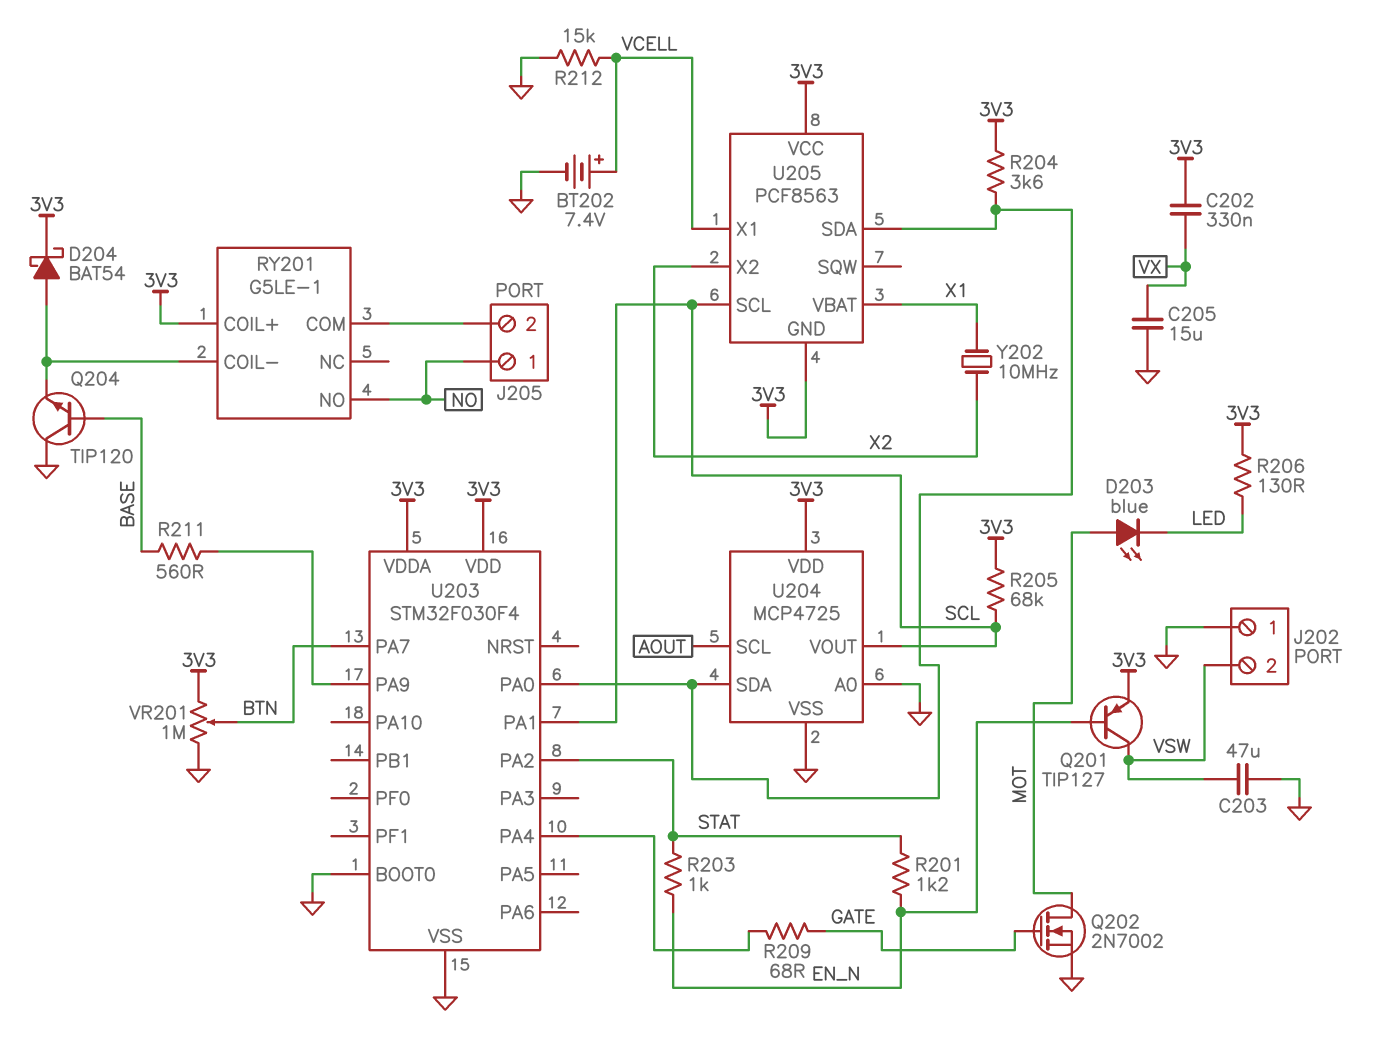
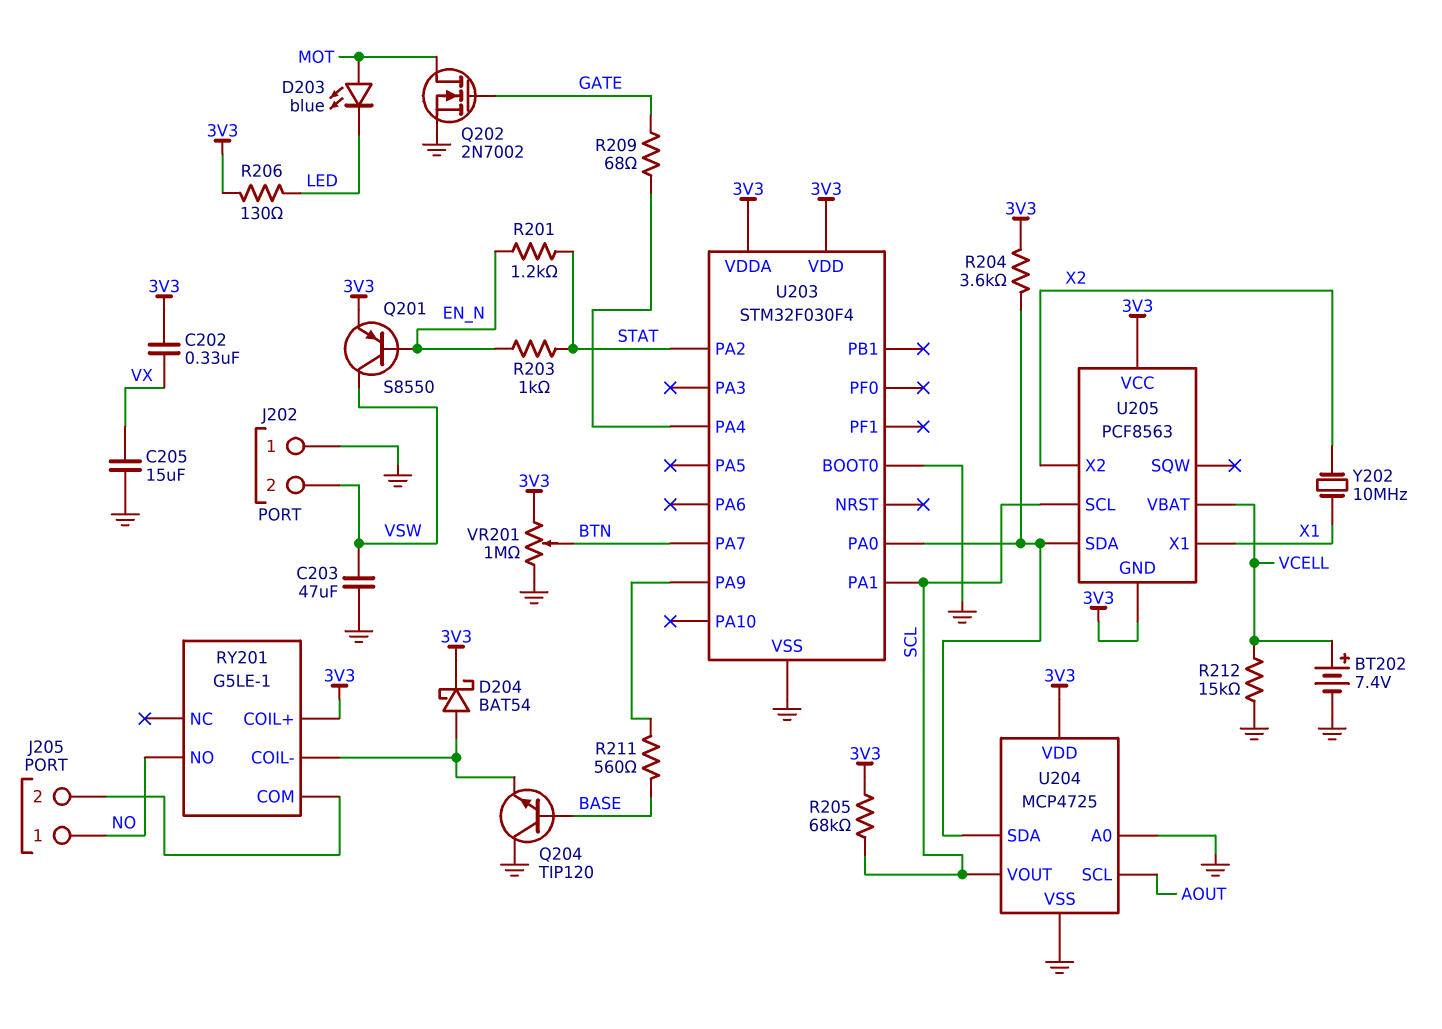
Q201: PNP TIP127 (B EN_N, C VSW, E 3V3) -> PNP S8550 (B EN_N, C VSW, E 3V3)
U205 pin VBAT: X1 -> VCELL
U205 pin X1: VCELL -> X1

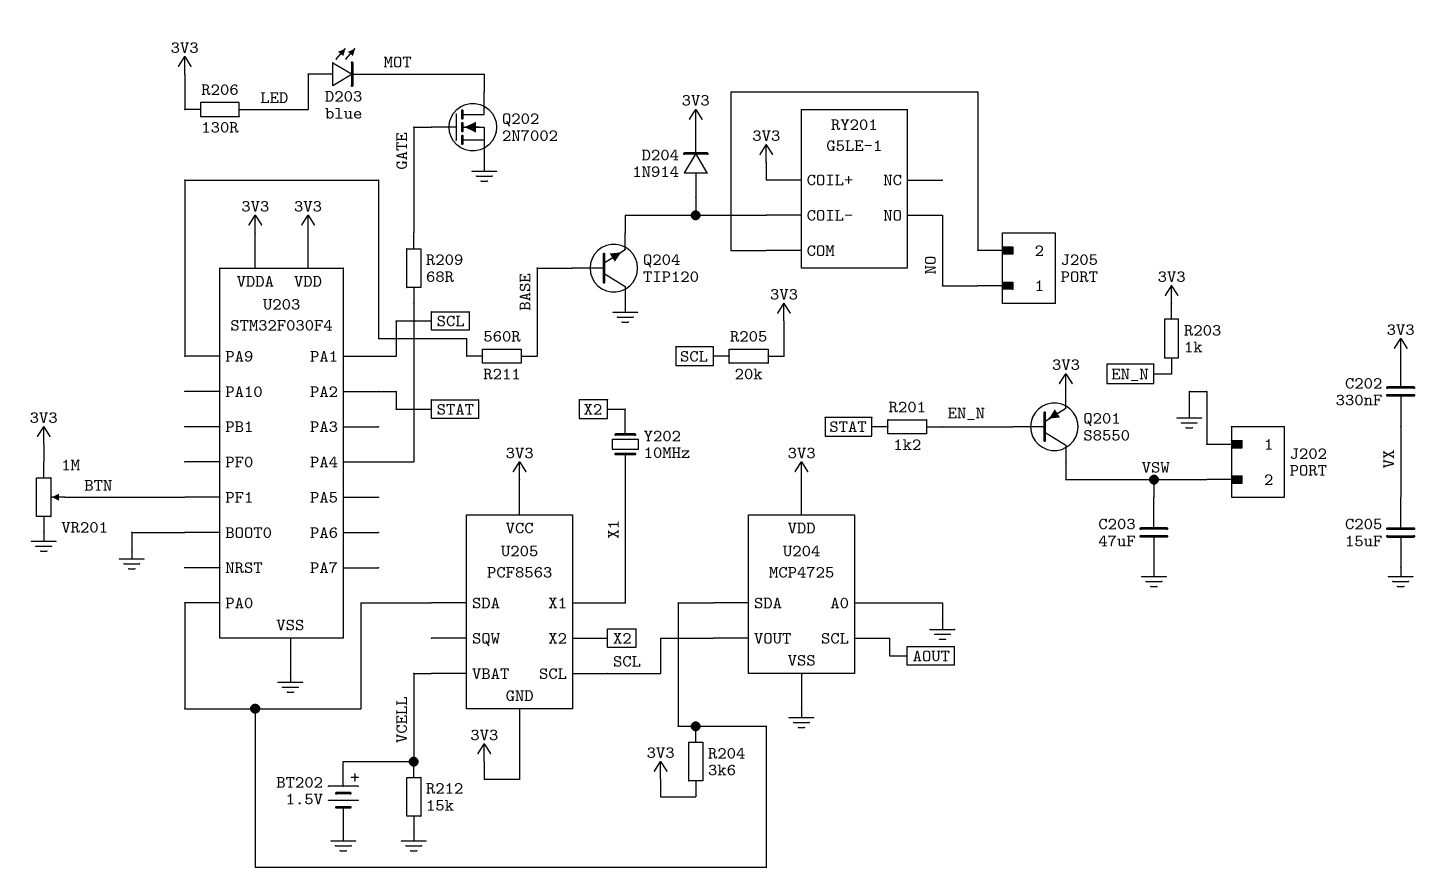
BT202: 7.4V (plus VCELL, minus GND) -> 1.5V (plus VCELL, minus GND)
D203: LED blue (A MOT, K LED) -> LED blue (A LED, K MOT)
D204: schottky BAT54 (A RY201/COIL-, K 3V3) -> diode 1N914 (A RY201/COIL-, K 3V3)
R203: 1k (EN_N, STAT) -> 1k (3V3, EN_N)
R205: 68k (3V3, SCL) -> 20k (3V3, SCL)
U203 pin PA7: BTN -> none
U203 pin PF1: none -> BTN

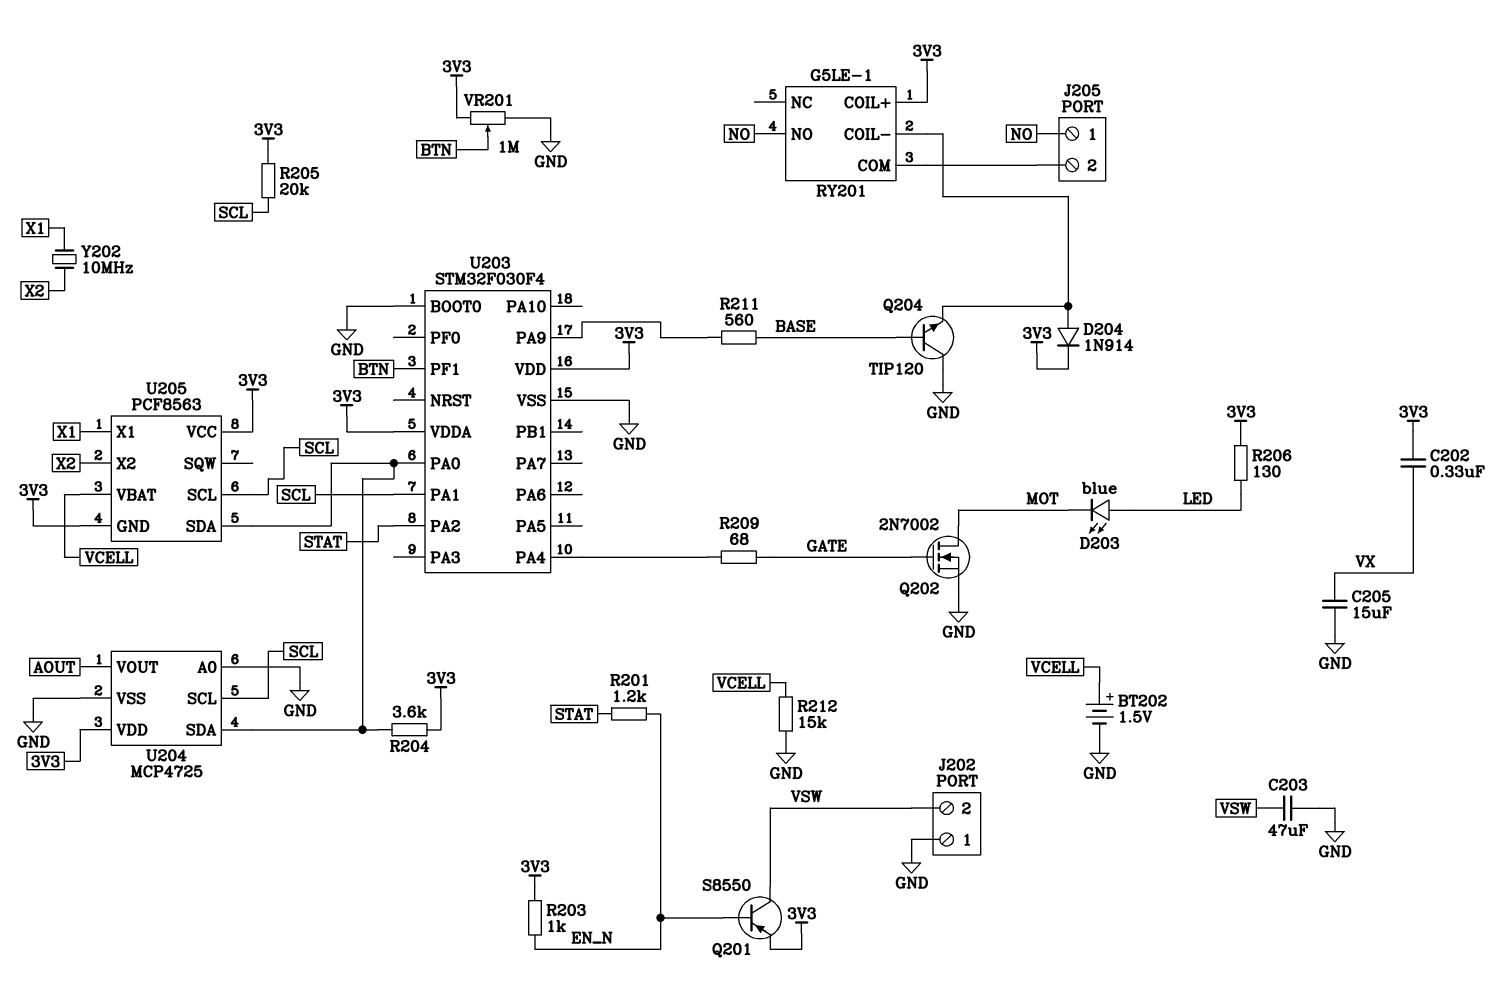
U204 pin SCL: AOUT -> SCL
U204 pin VOUT: SCL -> AOUT

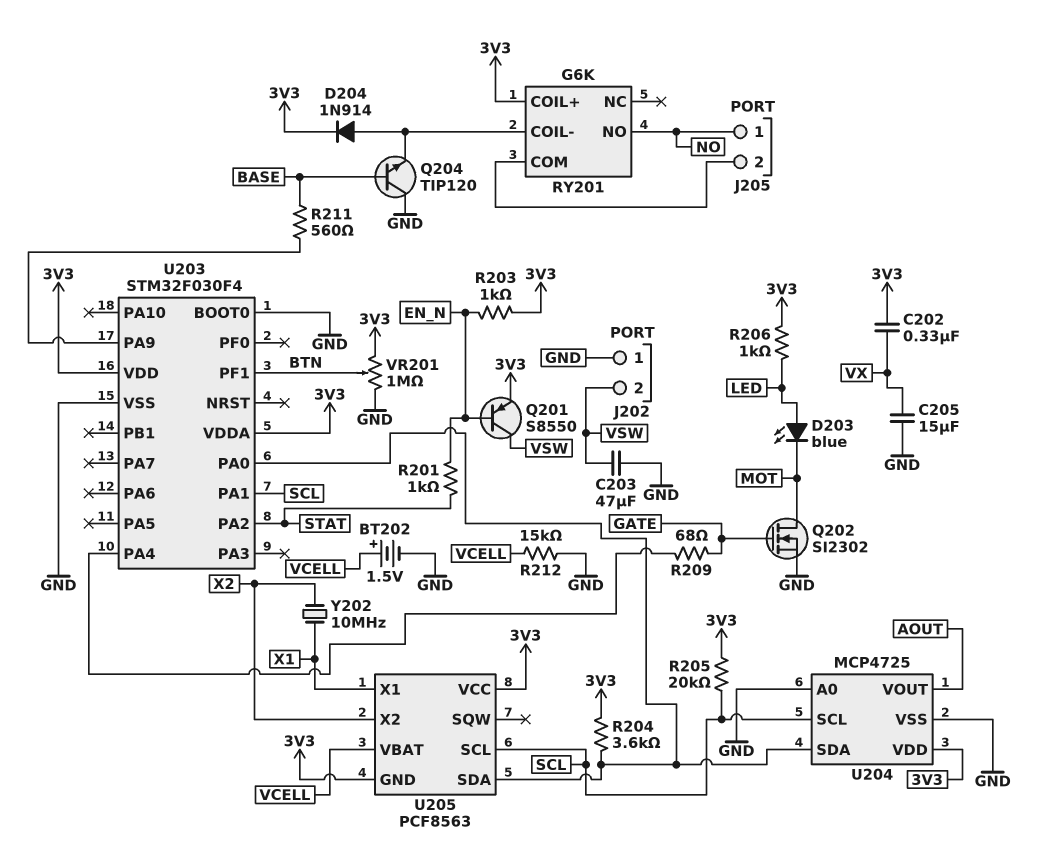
Q202: NMOS 2N7002 (G GATE, D MOT, S GND) -> NMOS SI2302 (G GATE, D MOT, S GND)
R201: 1.2k (EN_N, STAT) -> 1k (EN_N, STAT)
R206: 130 (3V3, LED) -> 1k (3V3, LED)
RY201: G5LE-1 -> G6K

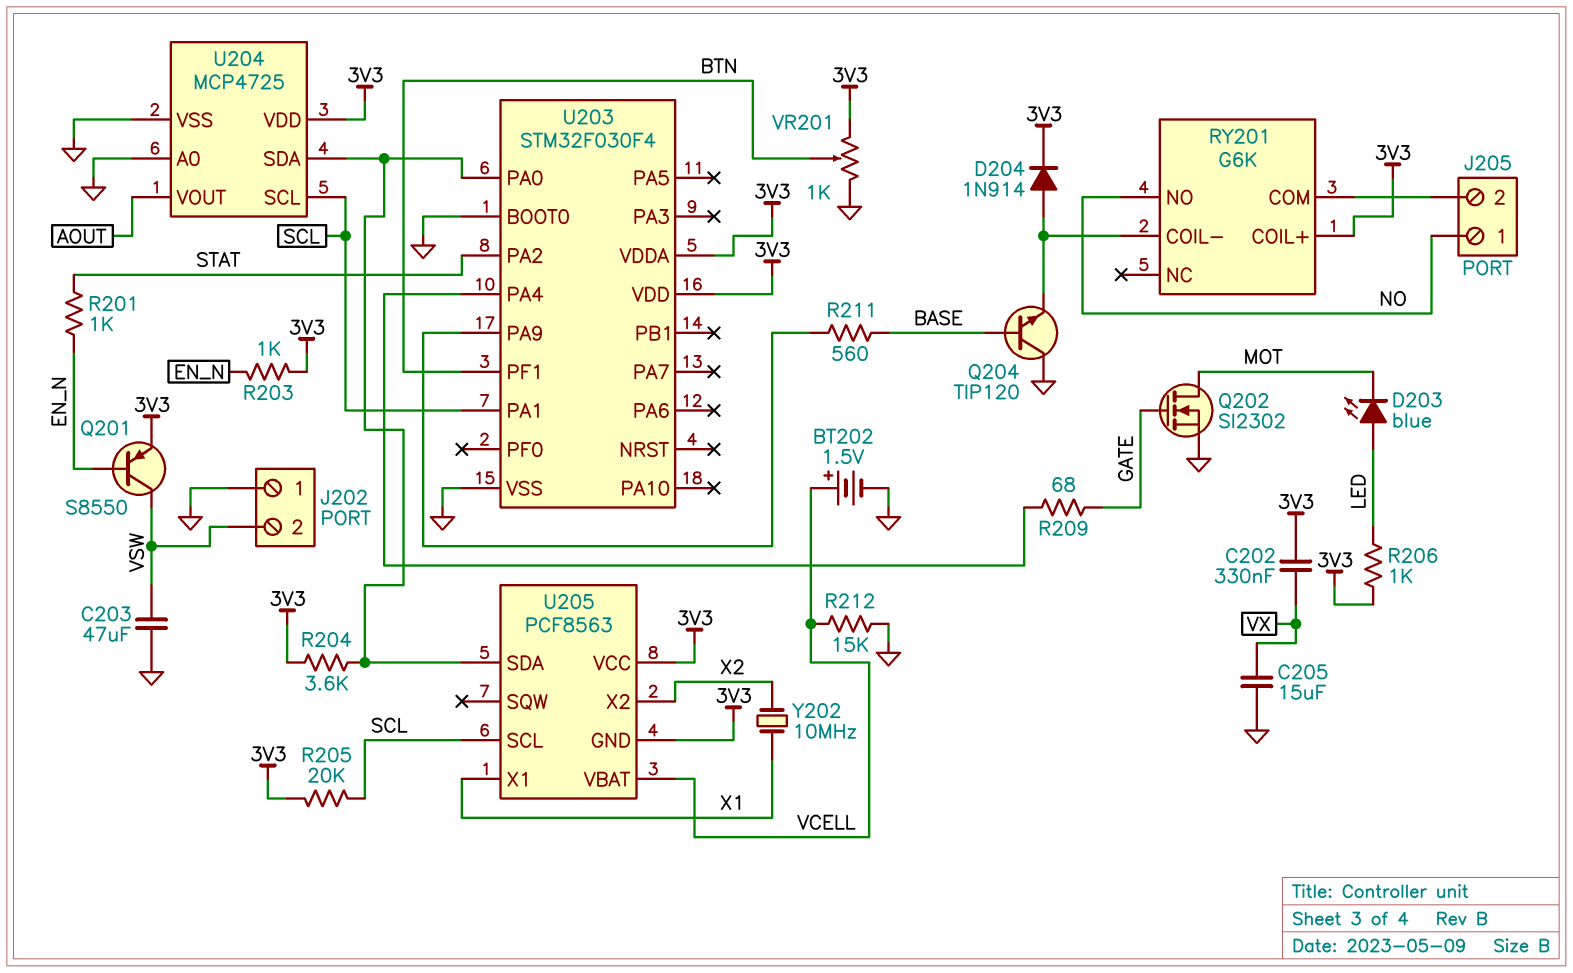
VR201: 1M (3V3, GND, wiper BTN) -> 1k (3V3, GND, wiper BTN)

